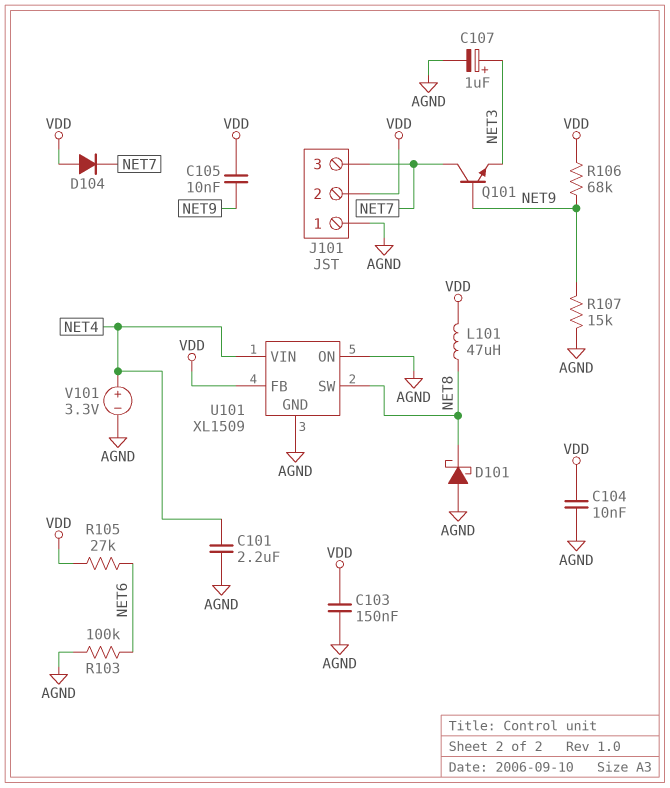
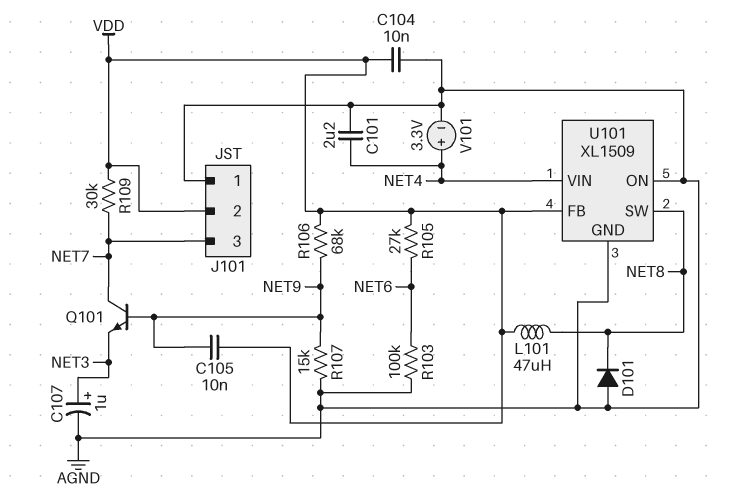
C103: 150nF (AGND, VDD) -> none
D101: schottky (A AGND, K NET8) -> diode (A AGND, K NET8)
D104: diode (A VDD, K NET7) -> none
R109: none -> 30k (NET7, VDD)

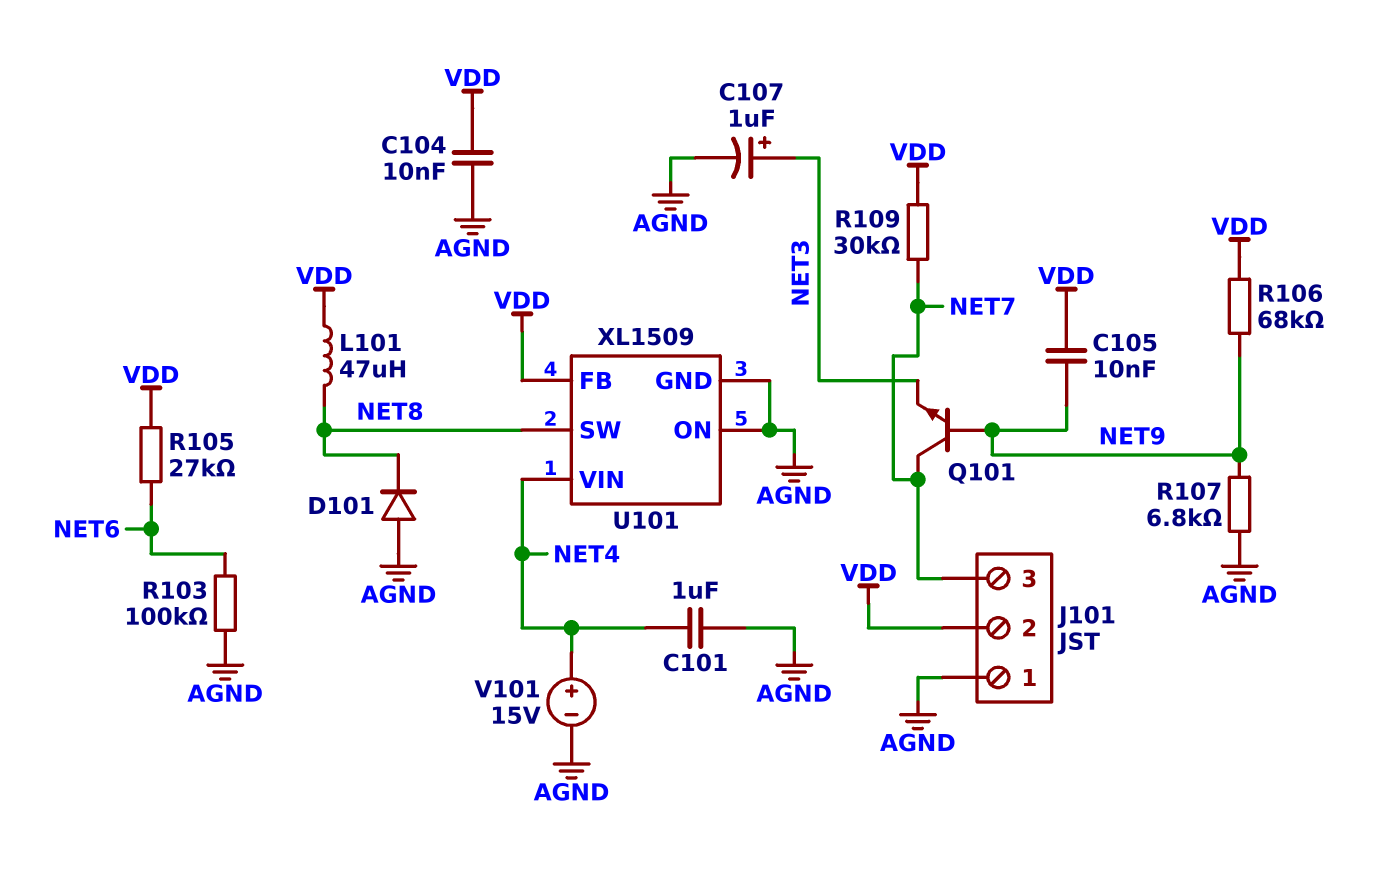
C101: 2.2uF (AGND, NET4) -> 1uF (AGND, NET4)
R107: 15k (AGND, NET9) -> 6.8k (AGND, NET9)
V101: 3.3V (plus NET4, minus AGND) -> 15V (plus NET4, minus AGND)

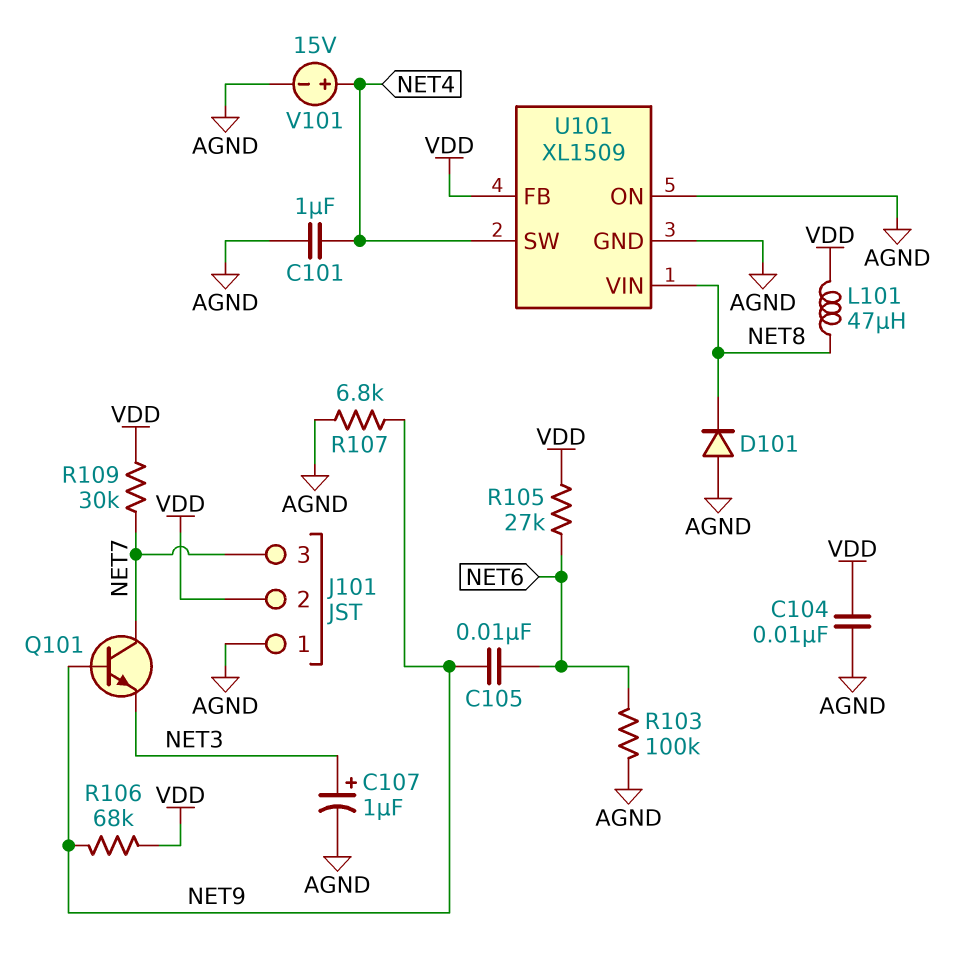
C105: 10nF (NET9, VDD) -> 10nF (NET6, NET9)
U101 pin SW: NET8 -> NET4
U101 pin VIN: NET4 -> NET8

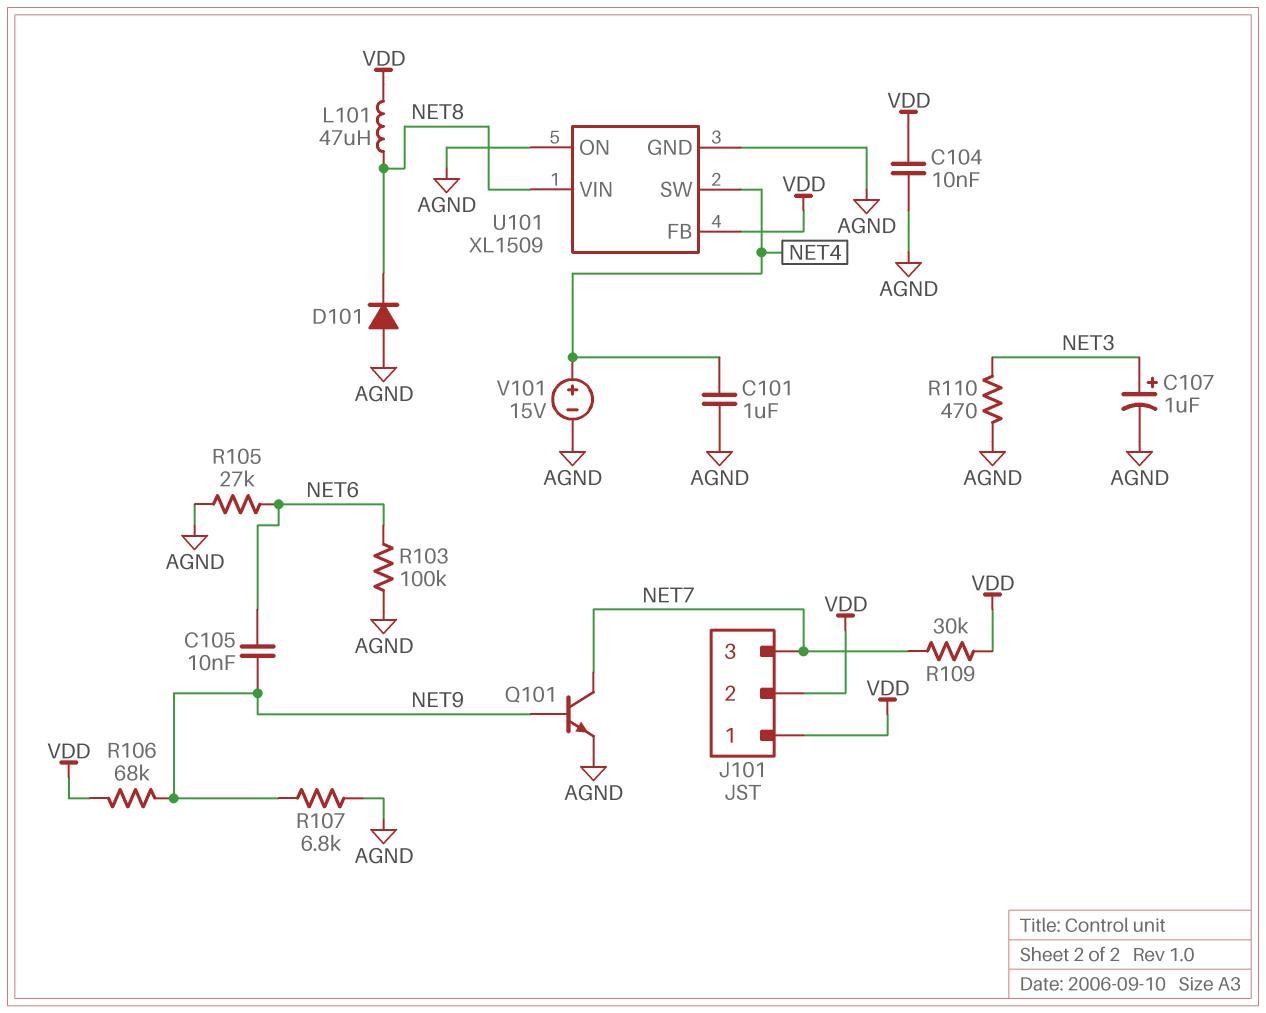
J101 pin 1: AGND -> VDD
Q101: NPN (B NET9, C NET7, E NET3) -> NPN (B NET9, C NET7, E AGND)
R105: 27k (NET6, VDD) -> 27k (AGND, NET6)
R110: none -> 470 (AGND, NET3)

